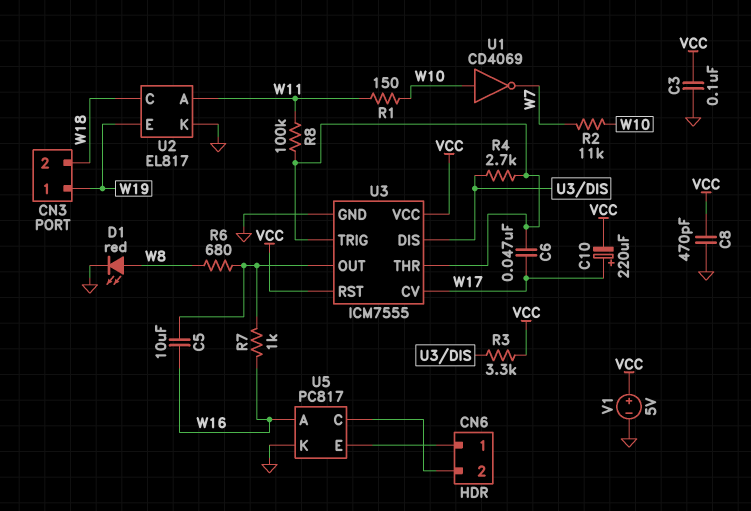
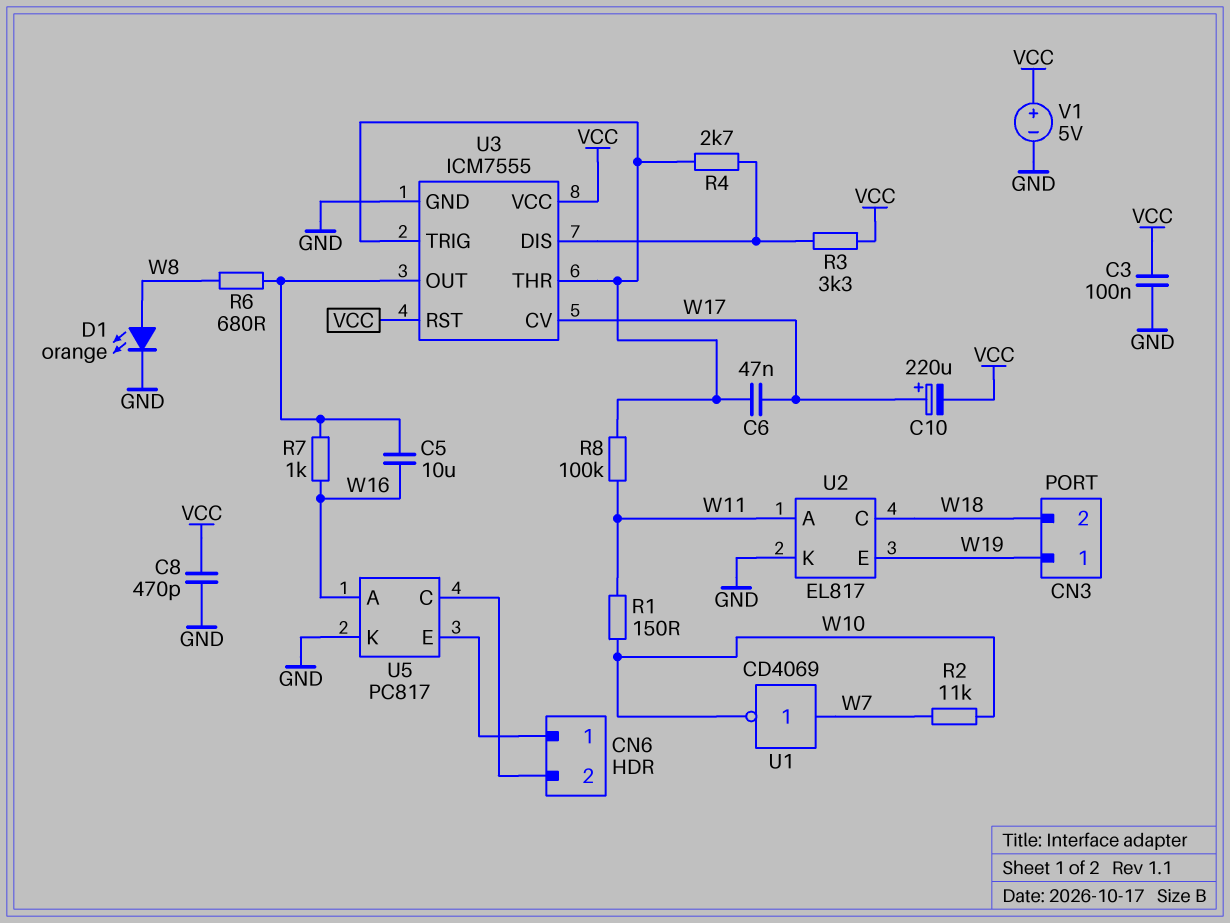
D1: LED red (A W8, K GND) -> LED orange (A W8, K GND)
U1: NOT CD4069 (in W10, out W7) -> NOT CD4069 (in W7, out W10)

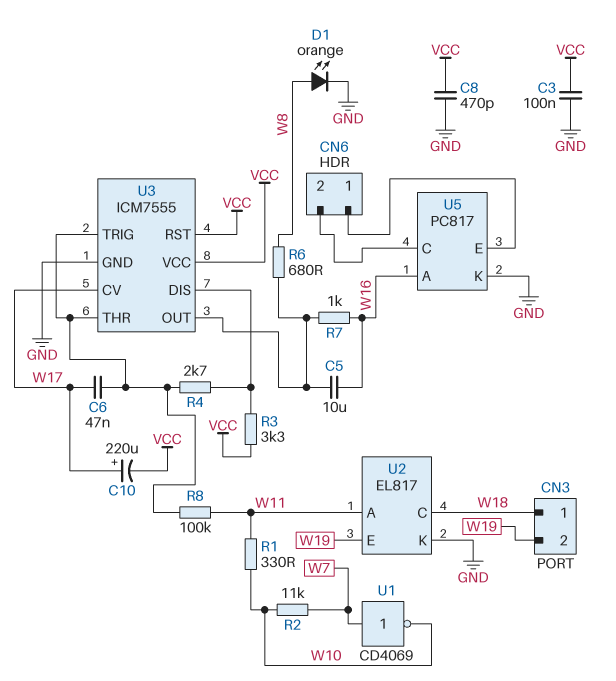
CN3 pin 1: W19 -> W18
CN3 pin 2: W18 -> W19
R1: 150 (W10, W11) -> 330 (W10, W11)
V1: 5V (plus VCC, minus GND) -> none

